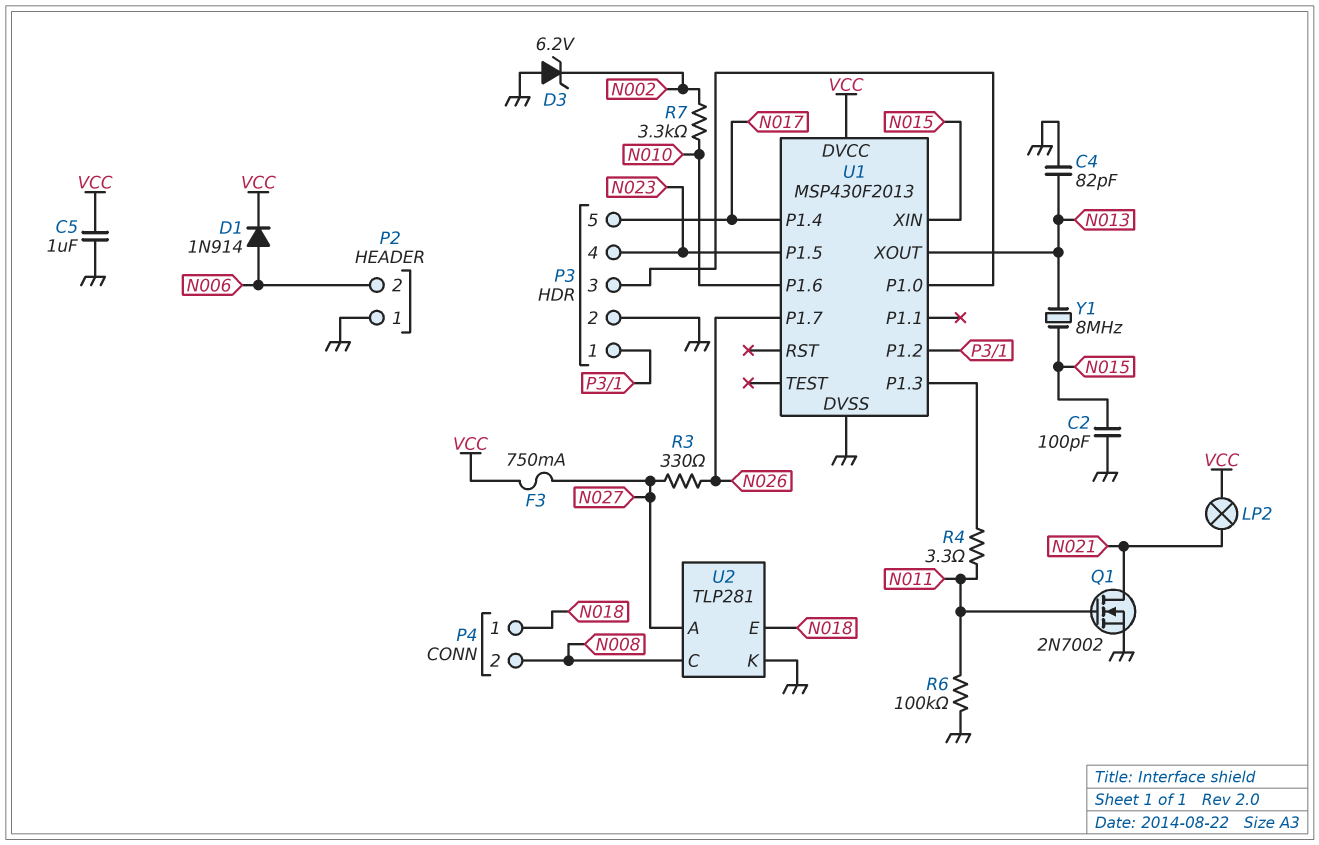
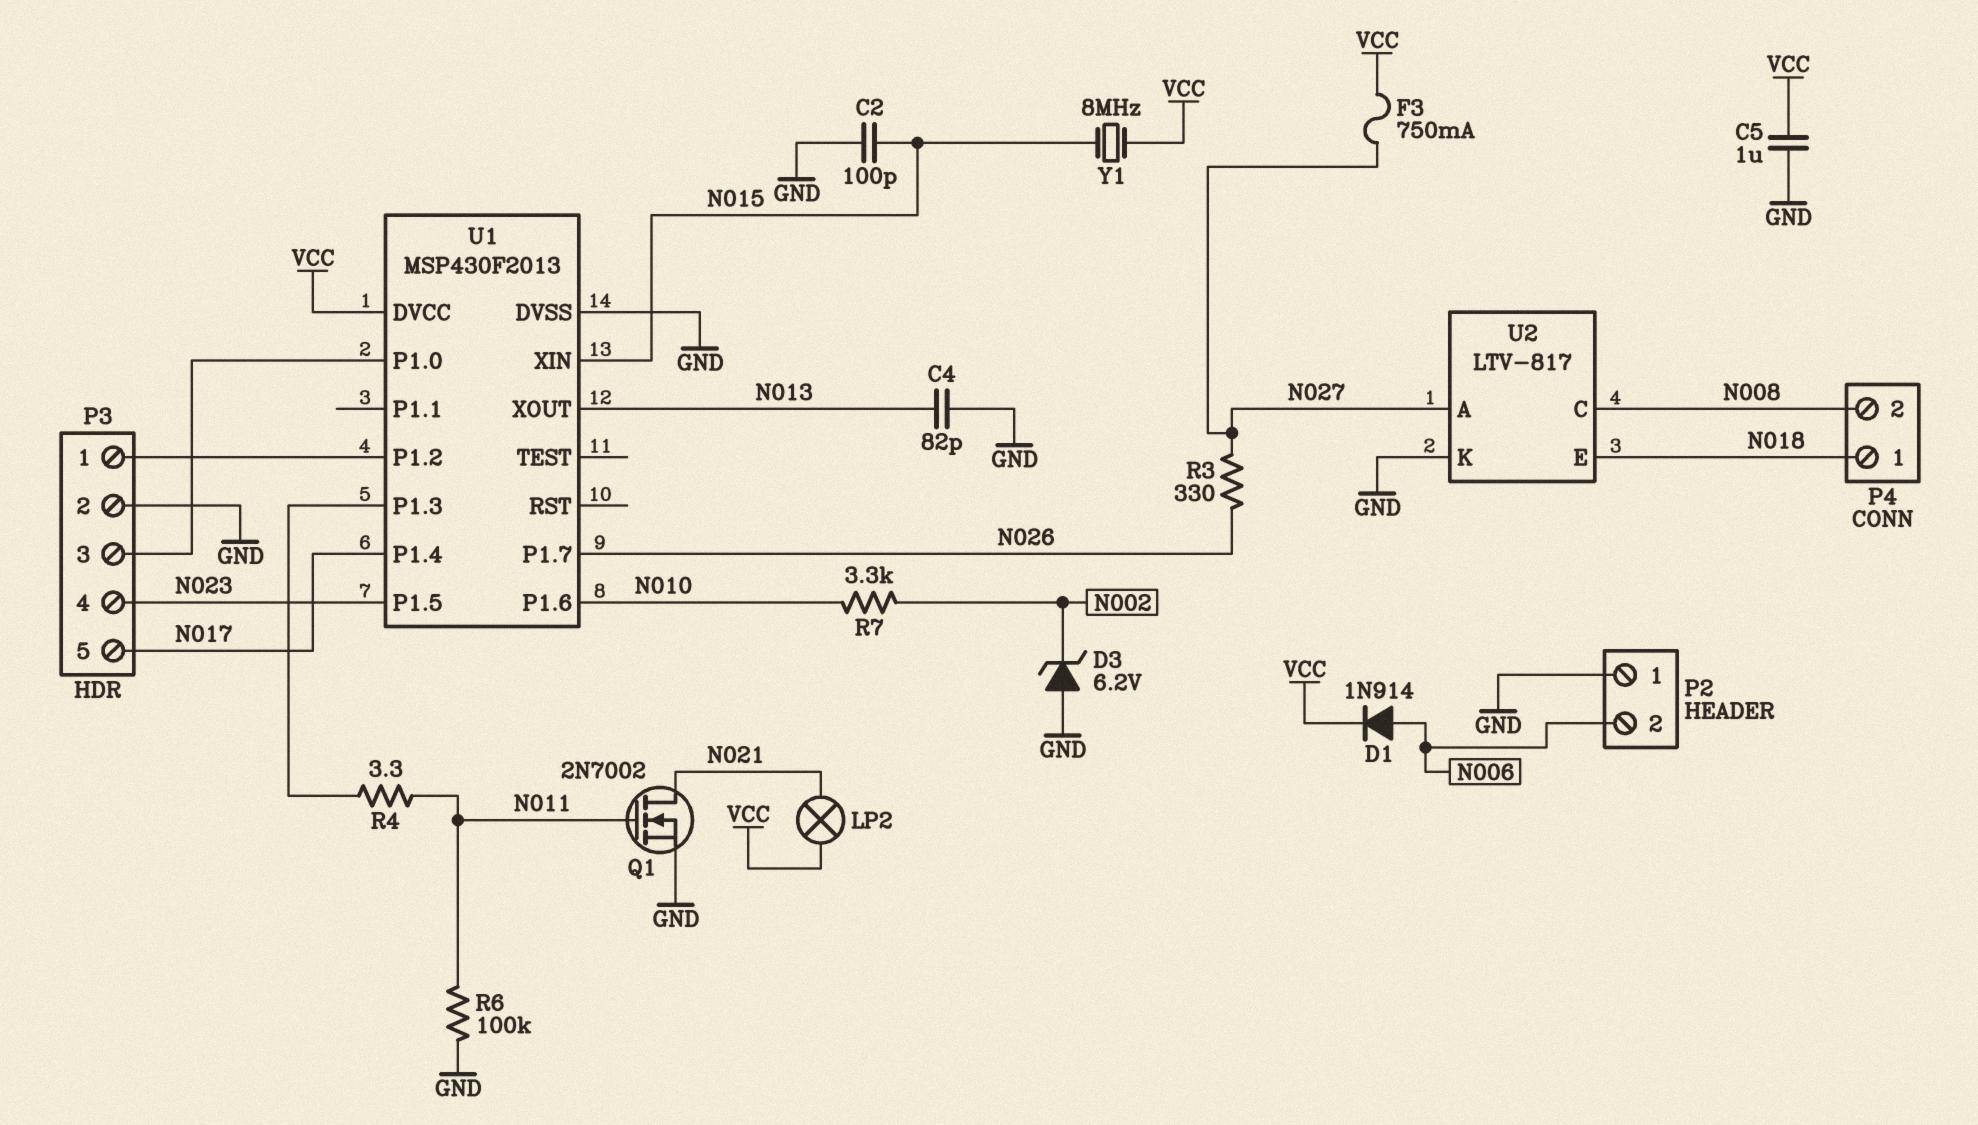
U2: TLP281 -> LTV-817
Y1: 8MHz (N013, N015) -> 8MHz (N015, VCC)

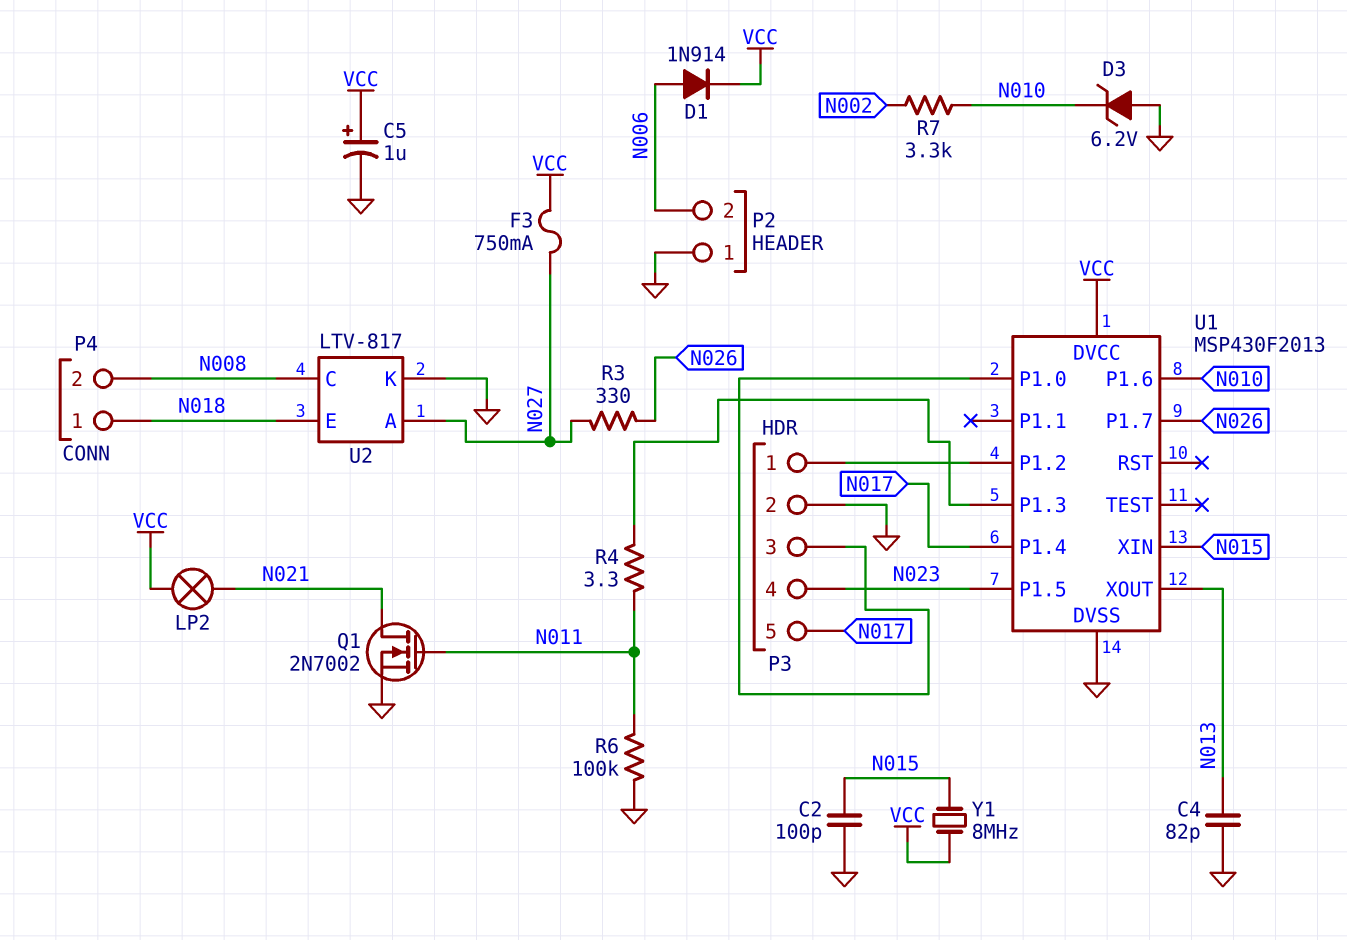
C5: 1uF (GND, VCC) -> 1uF (plus VCC, minus GND)
D3: zener 6.2V (A GND, K N002) -> zener 6.2V (A GND, K N010)

